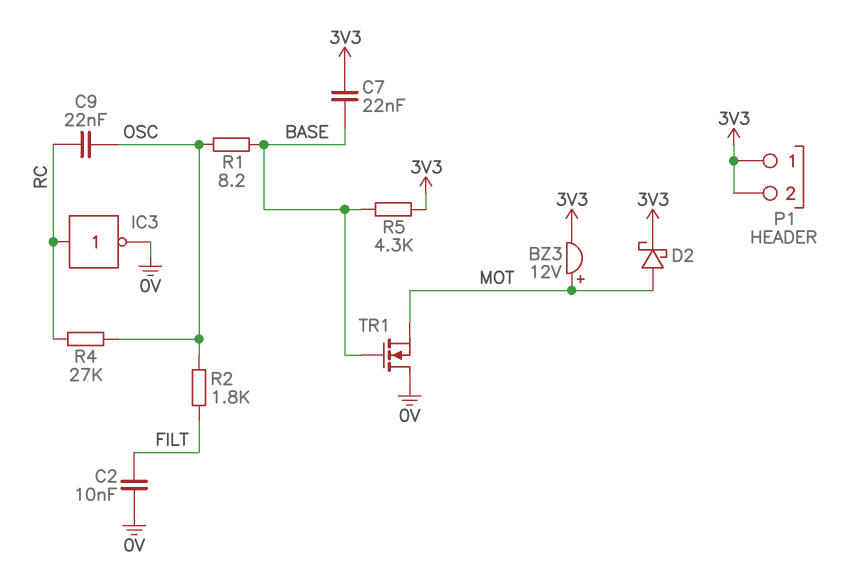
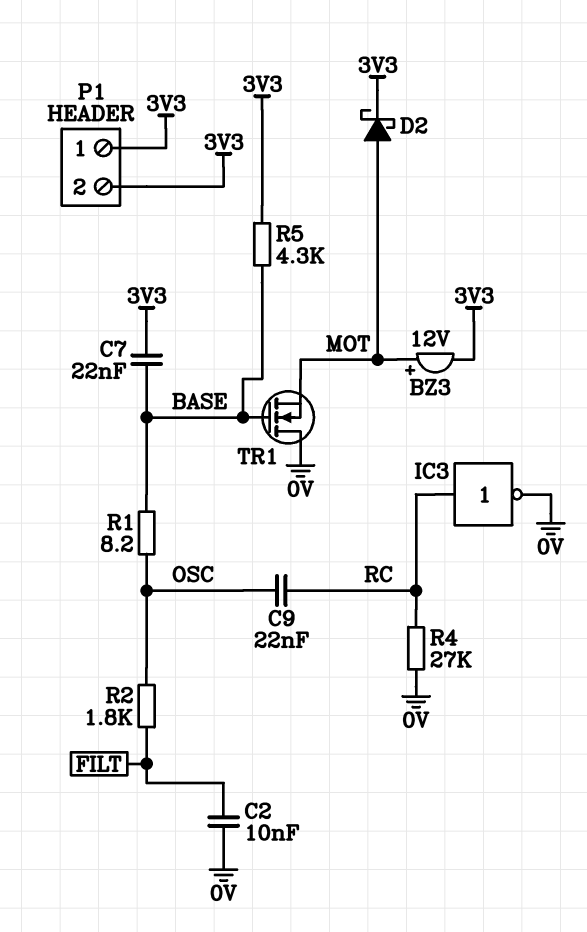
R4: 27k (OSC, RC) -> 27k (0V, RC)

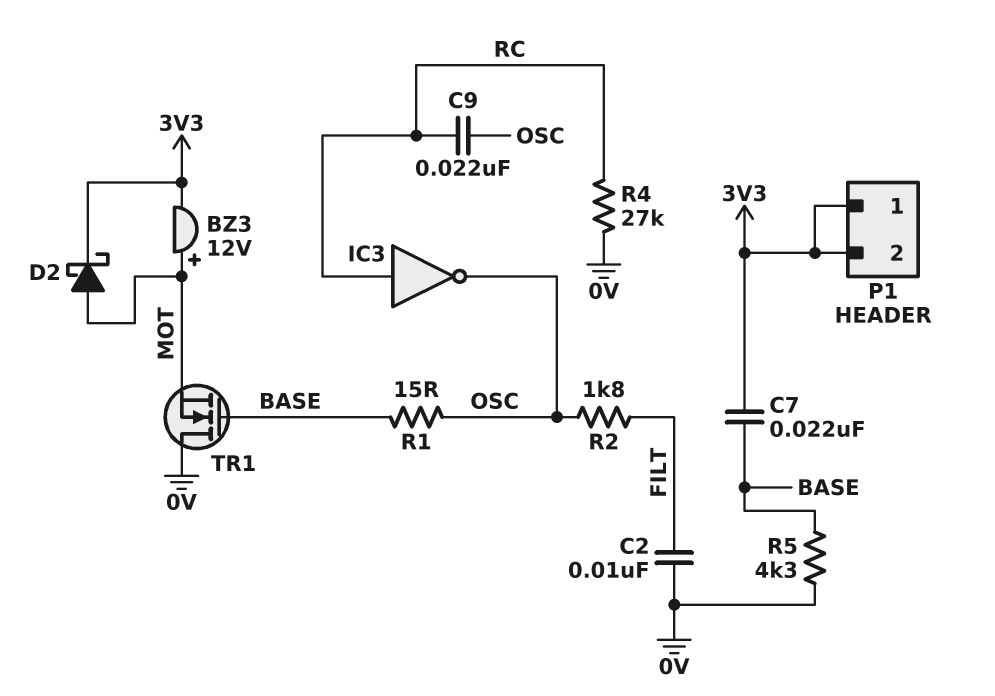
IC3: NOT (in RC, out 0V) -> NOT (in RC, out OSC)
R1: 8.2 (BASE, OSC) -> 15 (BASE, OSC)
R5: 4.3k (3V3, BASE) -> 4.3k (0V, BASE)

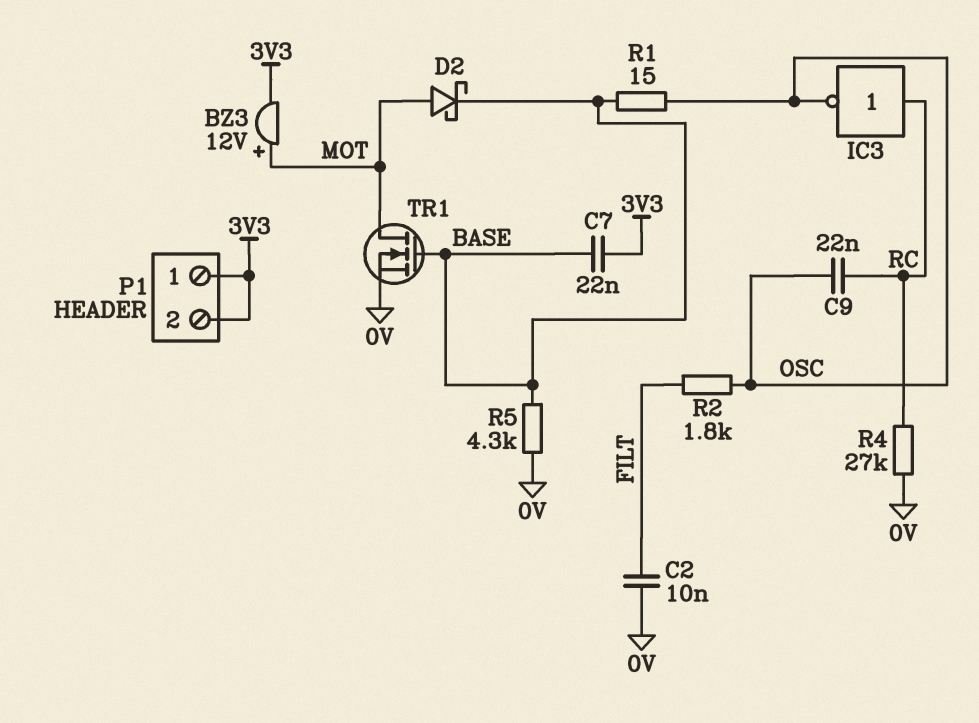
D2: schottky (A MOT, K 3V3) -> schottky (A MOT, K BASE)
TR1: NMOS (G BASE, D 0V, S MOT) -> NMOS (G BASE, D MOT, S 0V)

